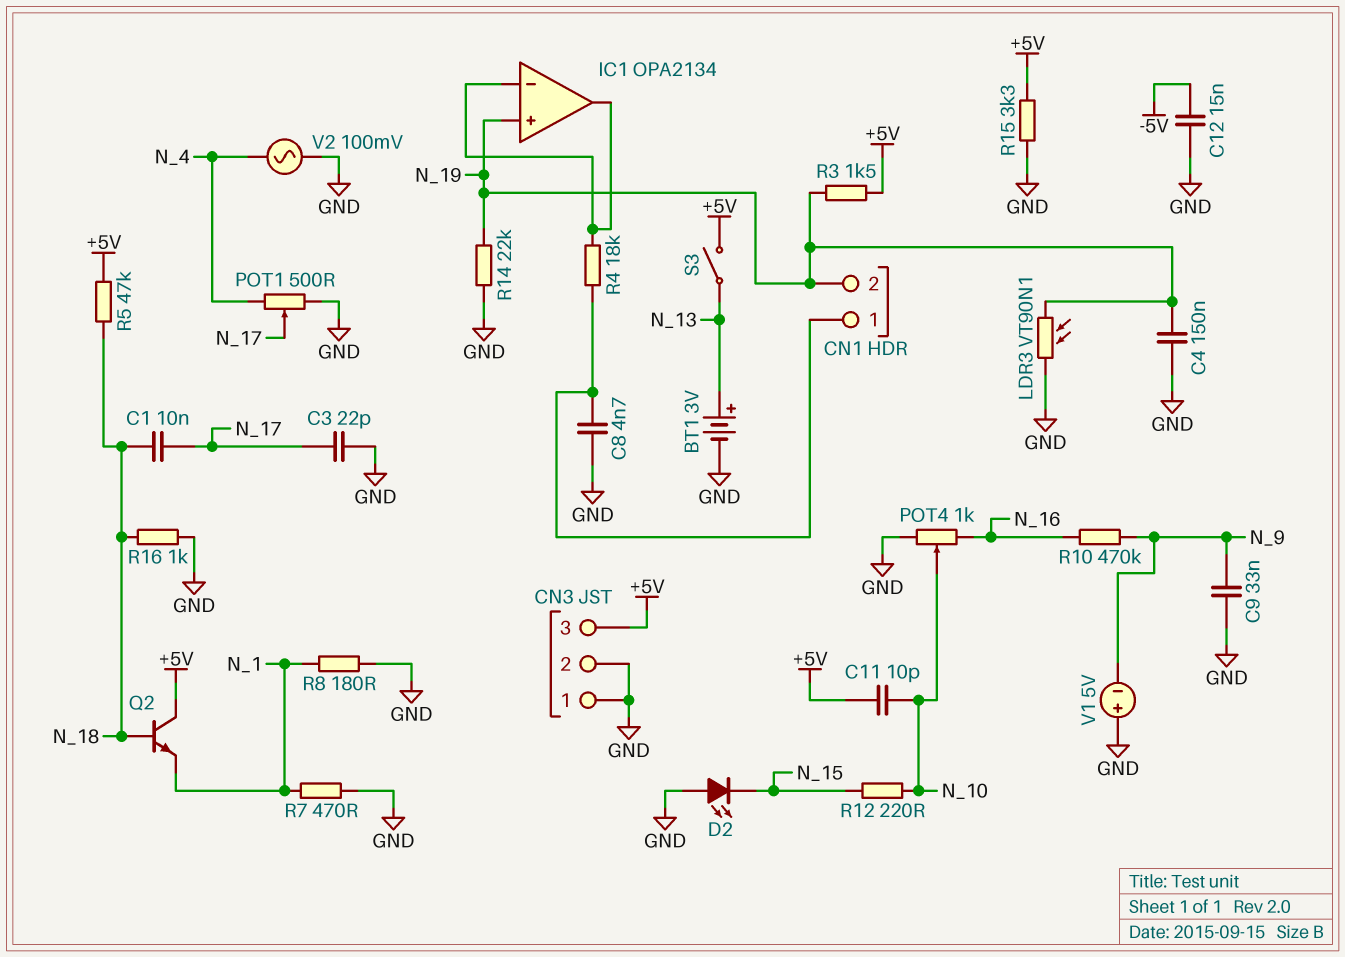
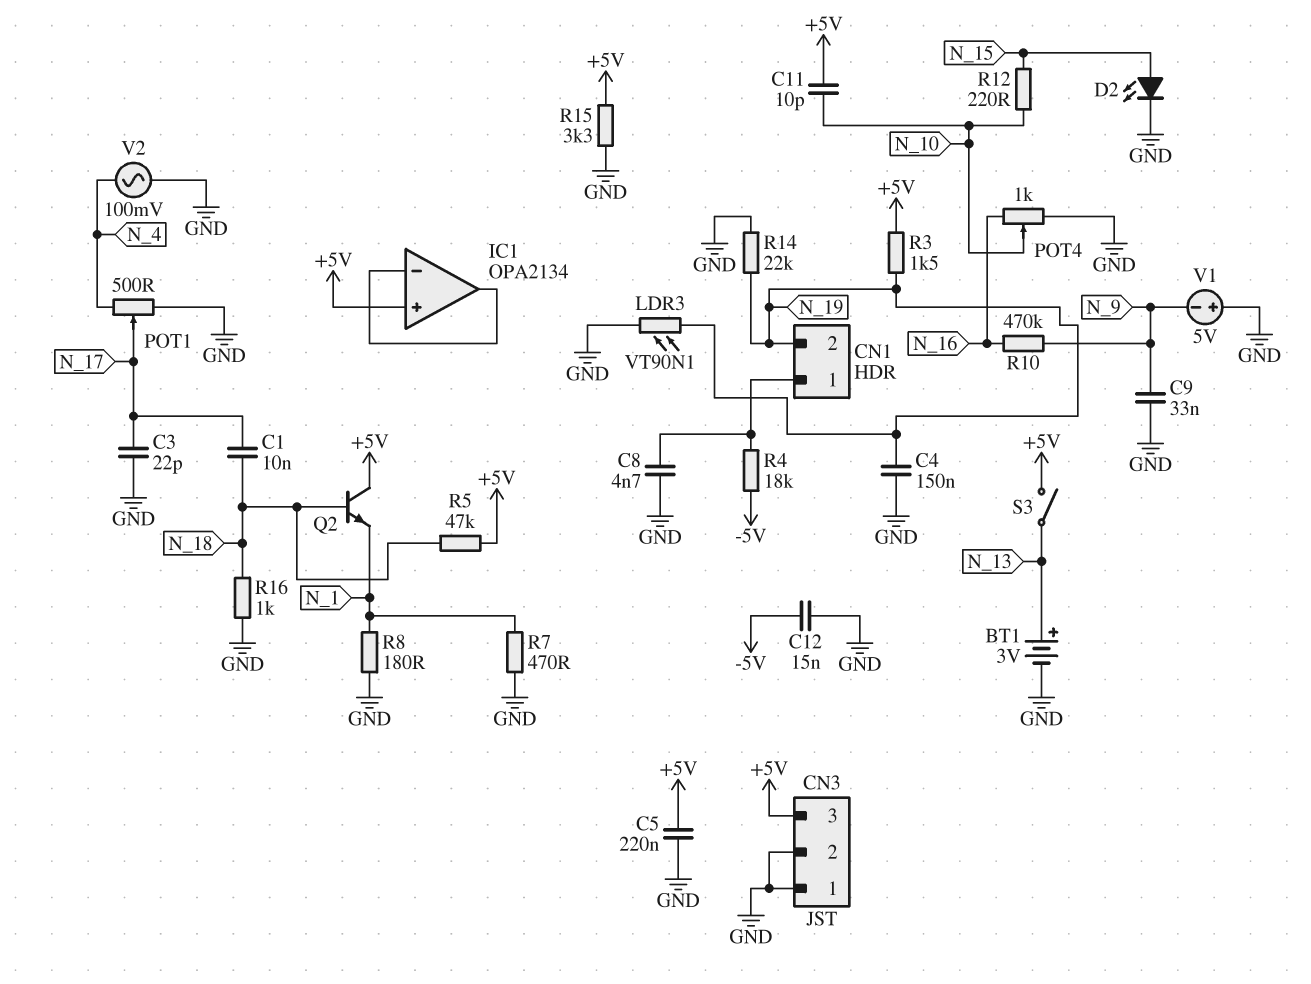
C5: none -> 220nF (+5V, GND)
D2: LED (A GND, K N_15) -> LED (A N_15, K GND)
IC1 pin in+: N_19 -> +5V
R4: 18k (CN1/1, IC1/in-) -> 18k (-5V, CN1/1)

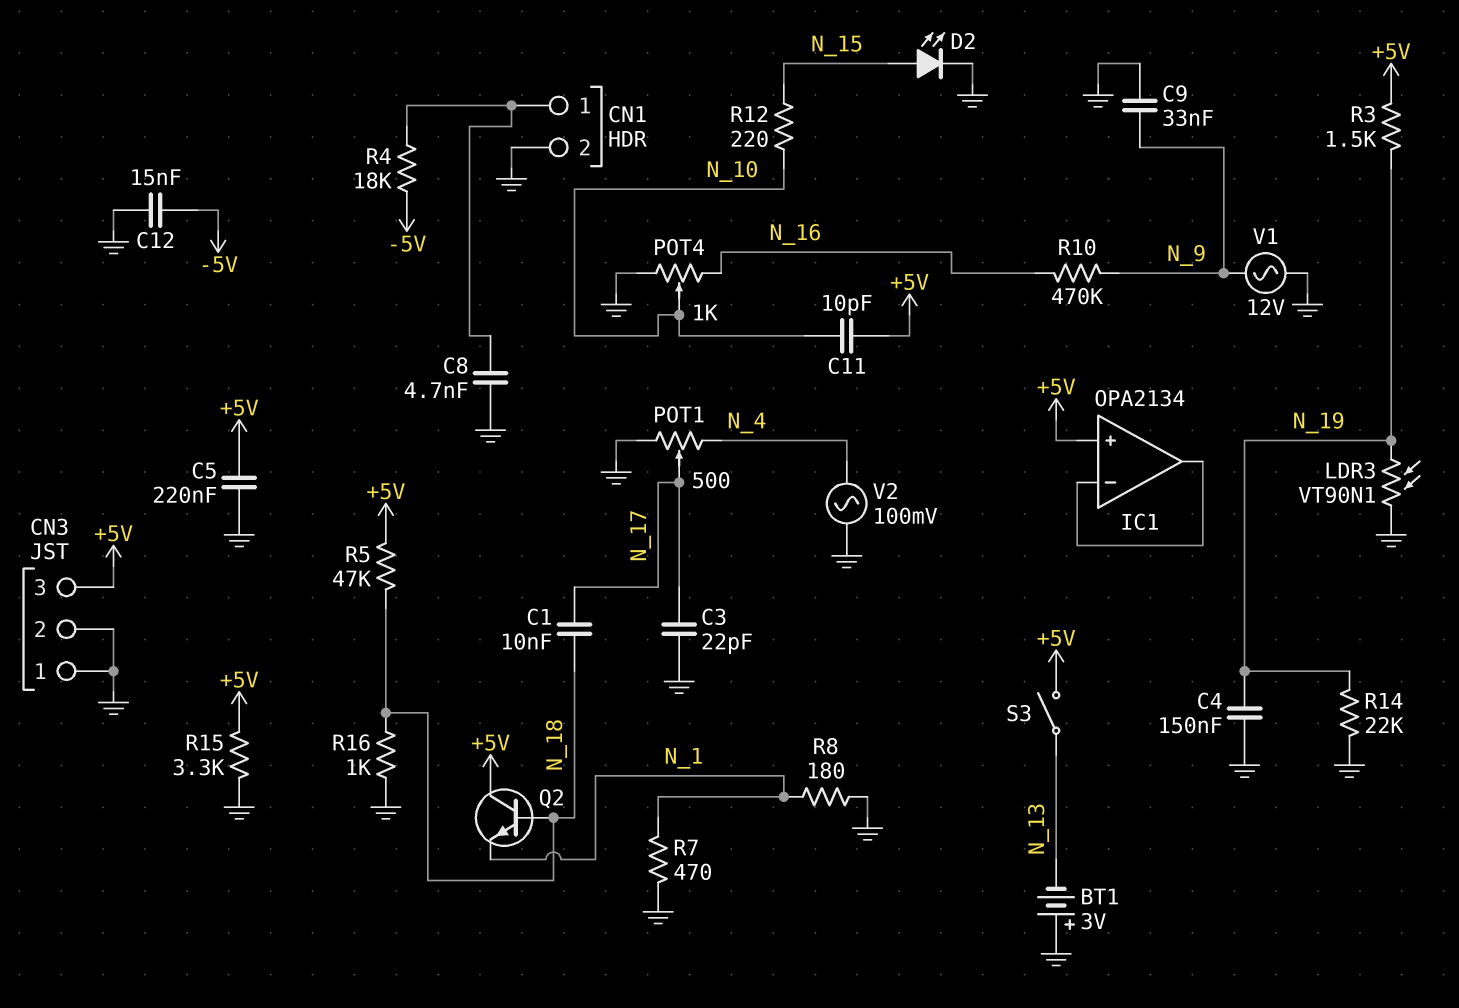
BT1: 3V (plus N_13, minus GND) -> 3V (plus GND, minus N_13)
CN1 pin 2: N_19 -> GND
V1: 5V (plus GND, minus N_9) -> AC 12V (GND, N_9)

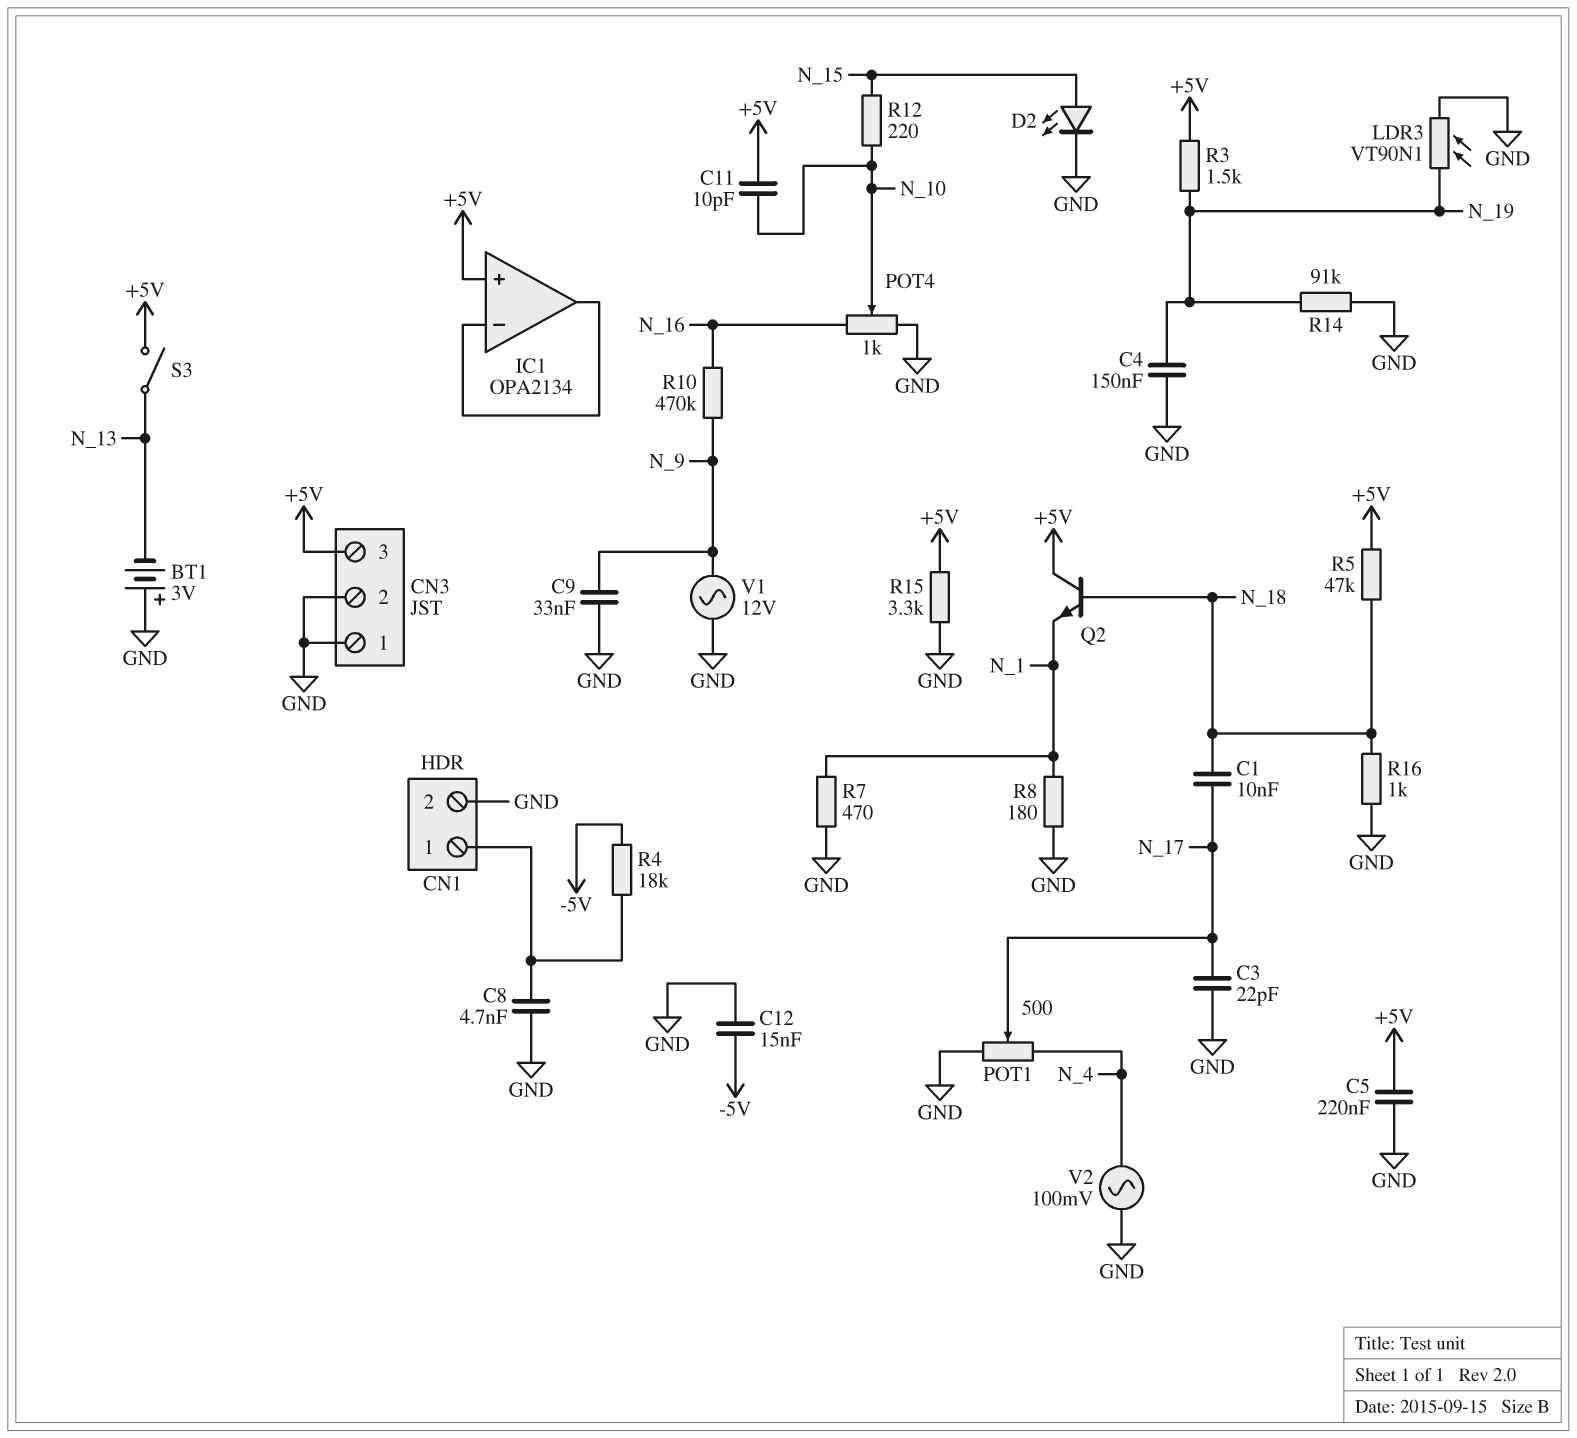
R14: 22k (GND, N_19) -> 91k (GND, N_19)

